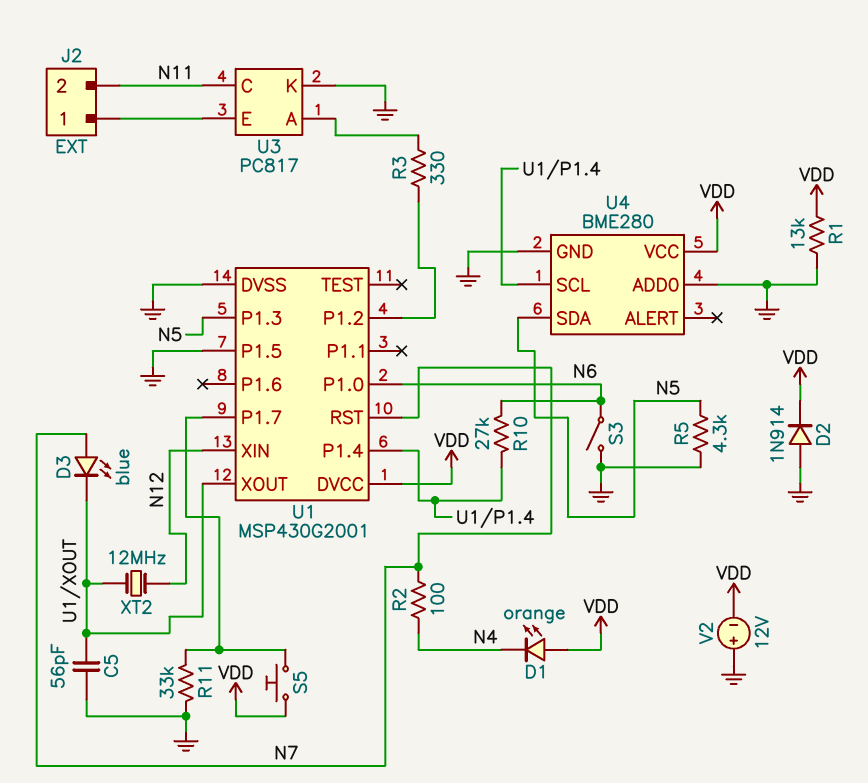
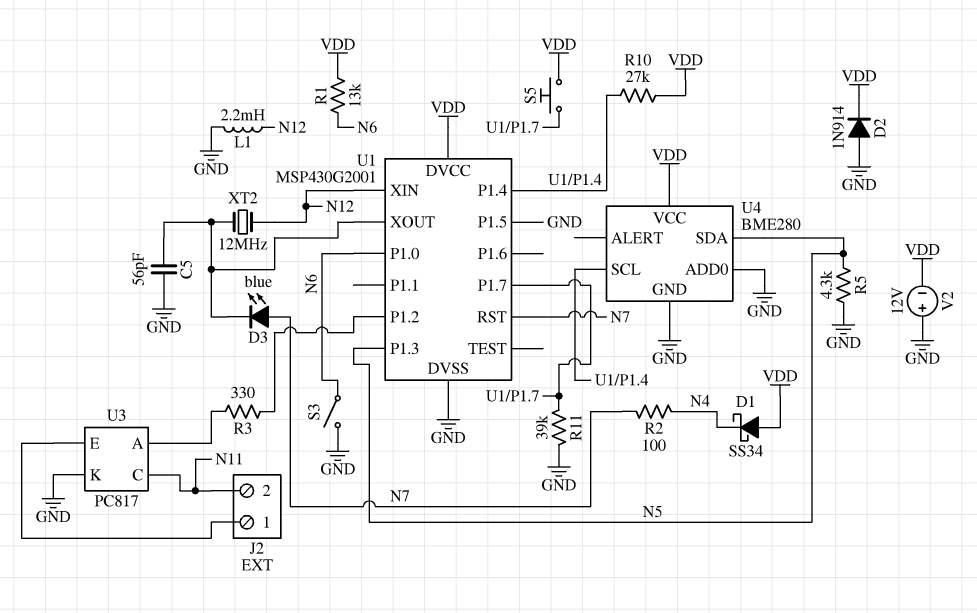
D1: LED orange (A VDD, K N4) -> schottky SS34 (A VDD, K N4)
L1: none -> 2.2mH (GND, N12)
R1: 13k (GND, VDD) -> 13k (N6, VDD)
R10: 27k (N6, U1/P1.4) -> 27k (U1/P1.4, VDD)
R11: 33k (GND, U1/P1.7) -> 39k (GND, U1/P1.7)

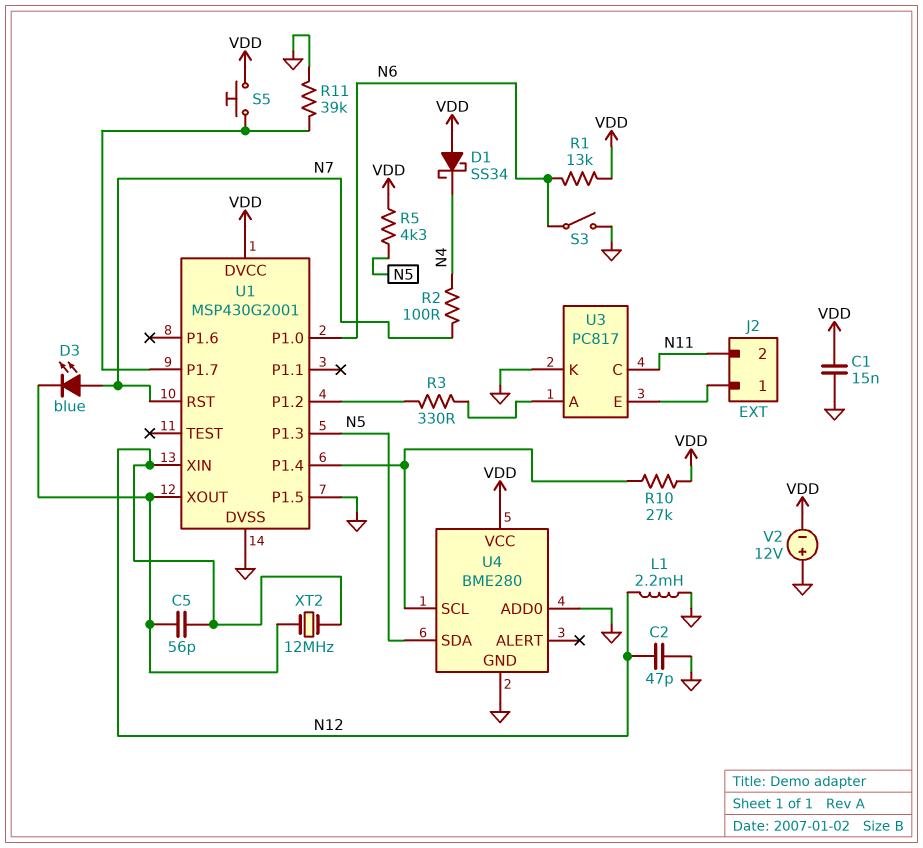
C1: none -> 15nF (GND, VDD)
C2: none -> 47pF (GND, N12)
C5: 56pF (GND, U1/XOUT) -> 56pF (N12, U1/XOUT)
D2: diode 1N914 (A GND, K VDD) -> none
R5: 4.3k (GND, N5) -> 4.3k (N5, VDD)

